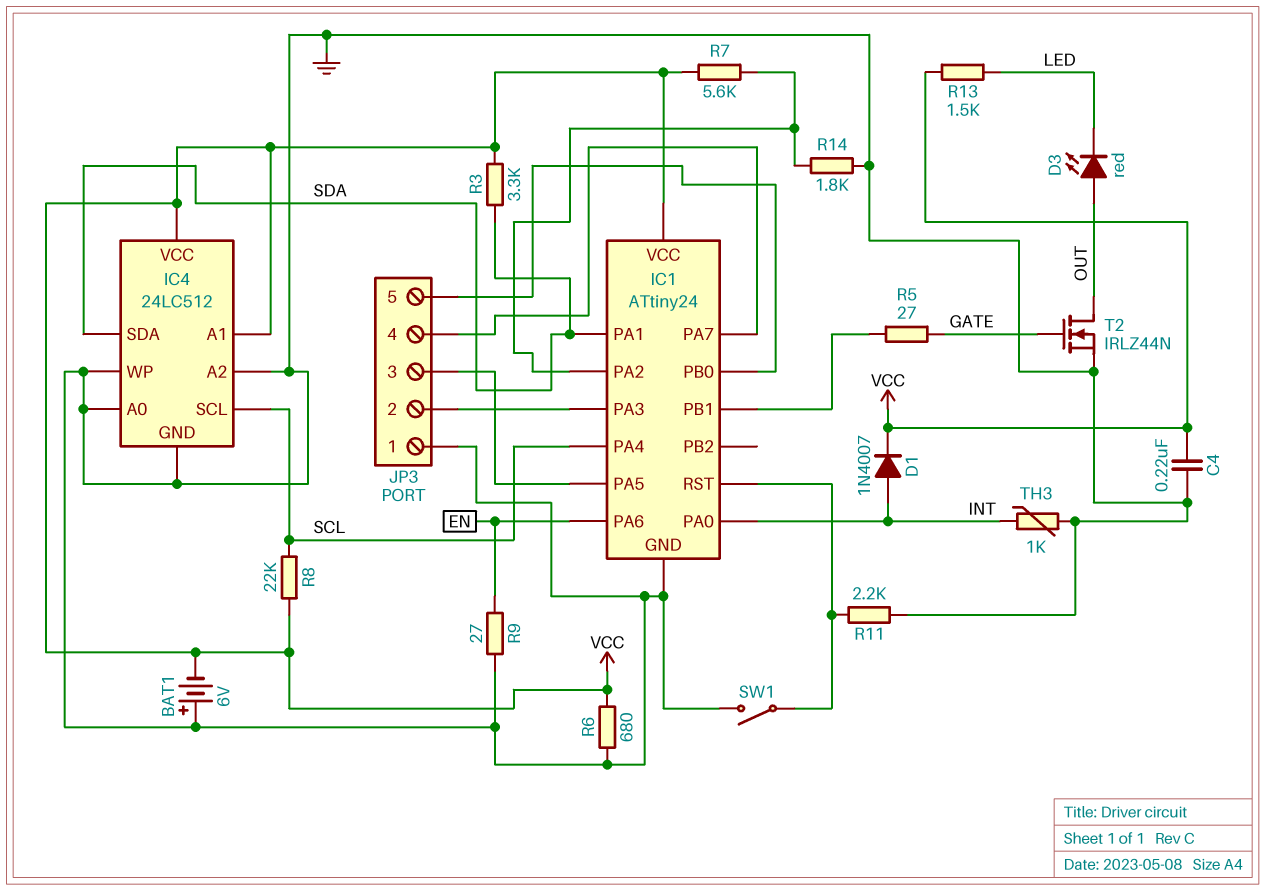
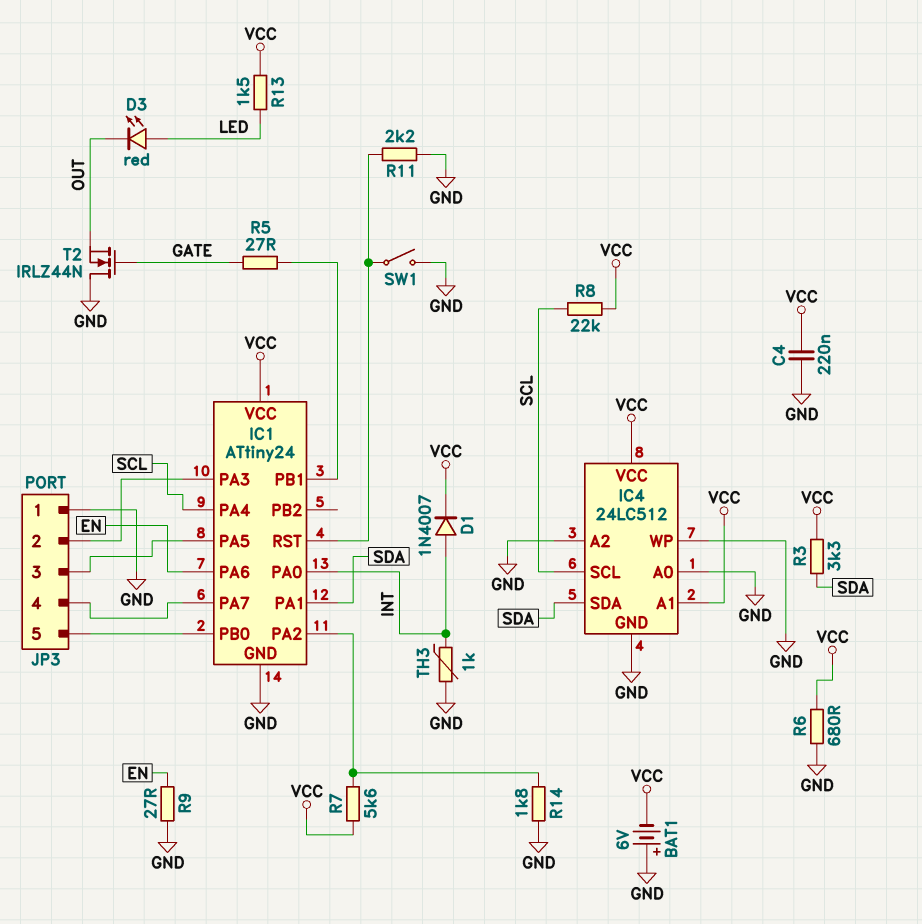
D3: LED red (A OUT, K LED) -> LED red (A LED, K OUT)
T2: NMOS IRLZ44N (G GATE, D OUT, S GND) -> NMOS IRLZ44N (G GATE, D GND, S OUT)

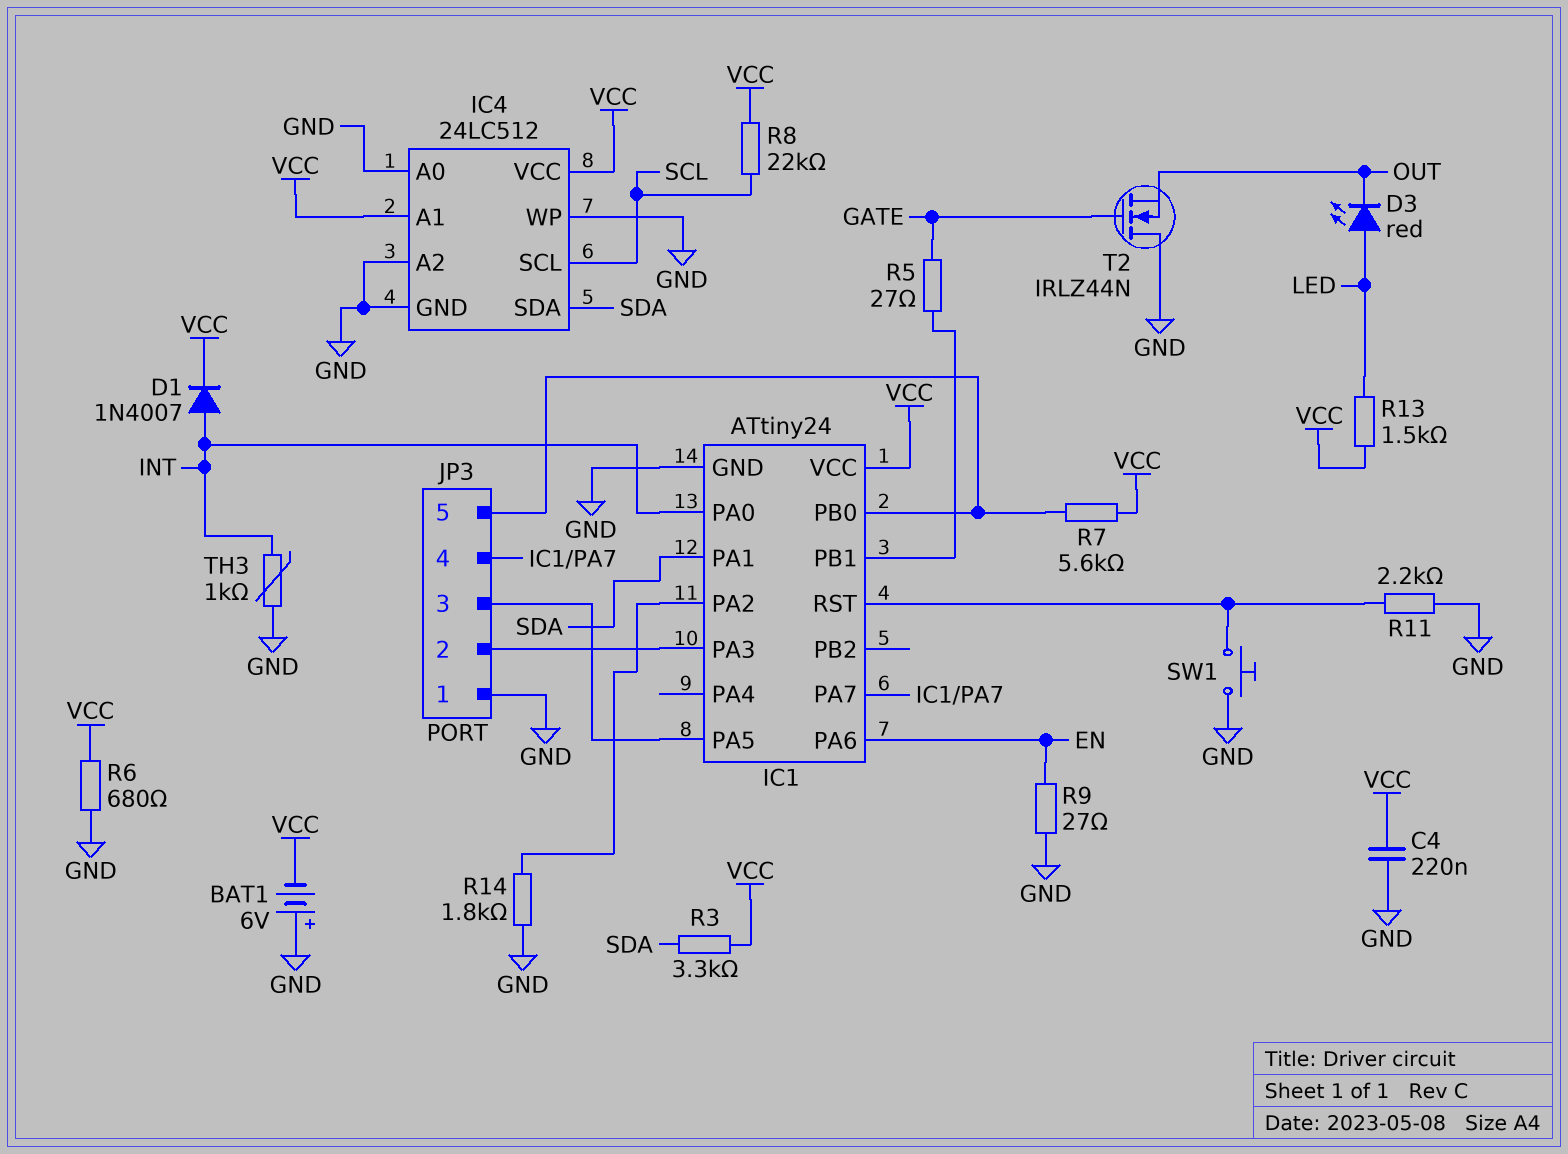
IC1 pin PA4: SCL -> none
R7: 5.6k (IC1/PA2, VCC) -> 5.6k (IC1/PB0, VCC)
SW1: switch (GND, IC1/RST) -> button (GND, IC1/RST)

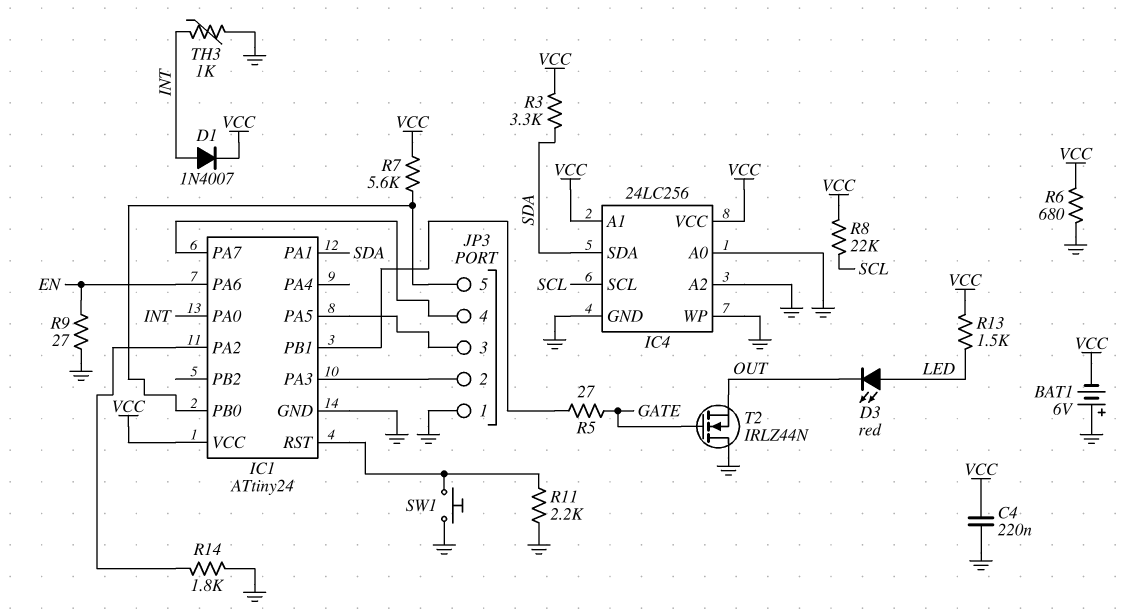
IC4: 24LC512 -> 24LC256

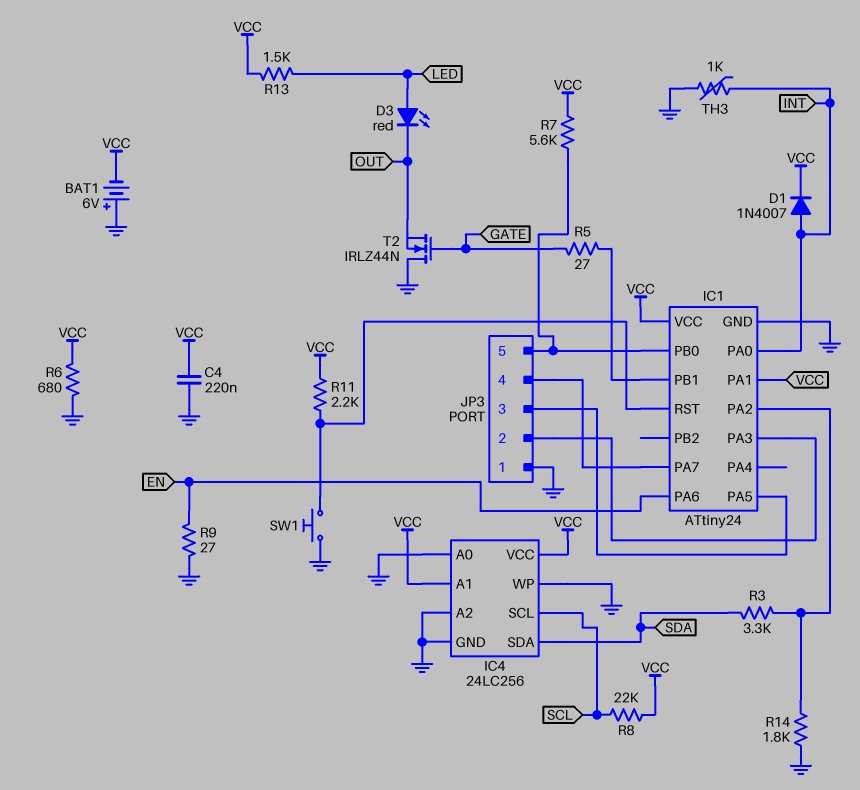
IC1 pin PA1: SDA -> VCC
R3: 3.3k (SDA, VCC) -> 3.3k (IC1/PA2, SDA)
R11: 2.2k (GND, IC1/RST) -> 2.2k (IC1/RST, VCC)

